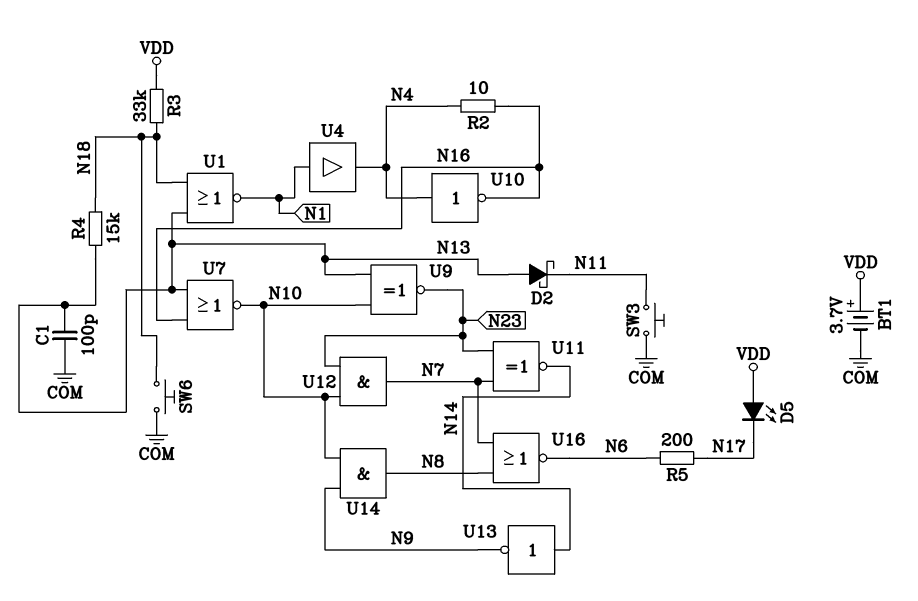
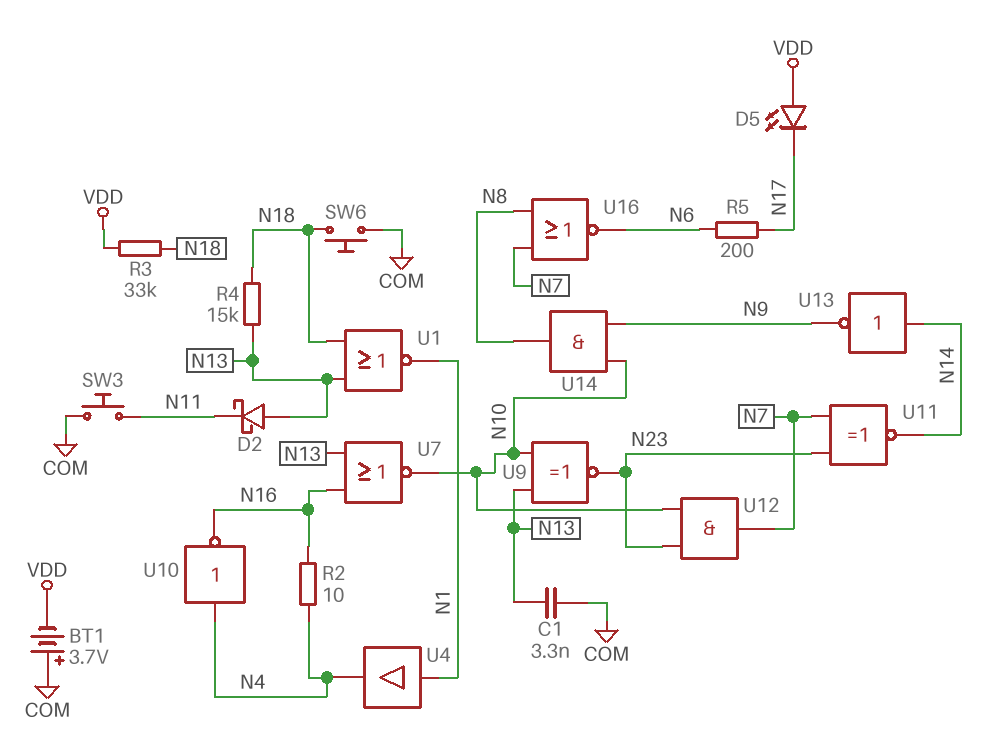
BT1: 3.7V (plus VDD, minus COM) -> 3.7V (plus COM, minus VDD)
C1: 100pF (COM, N13) -> 3.3nF (COM, N13)

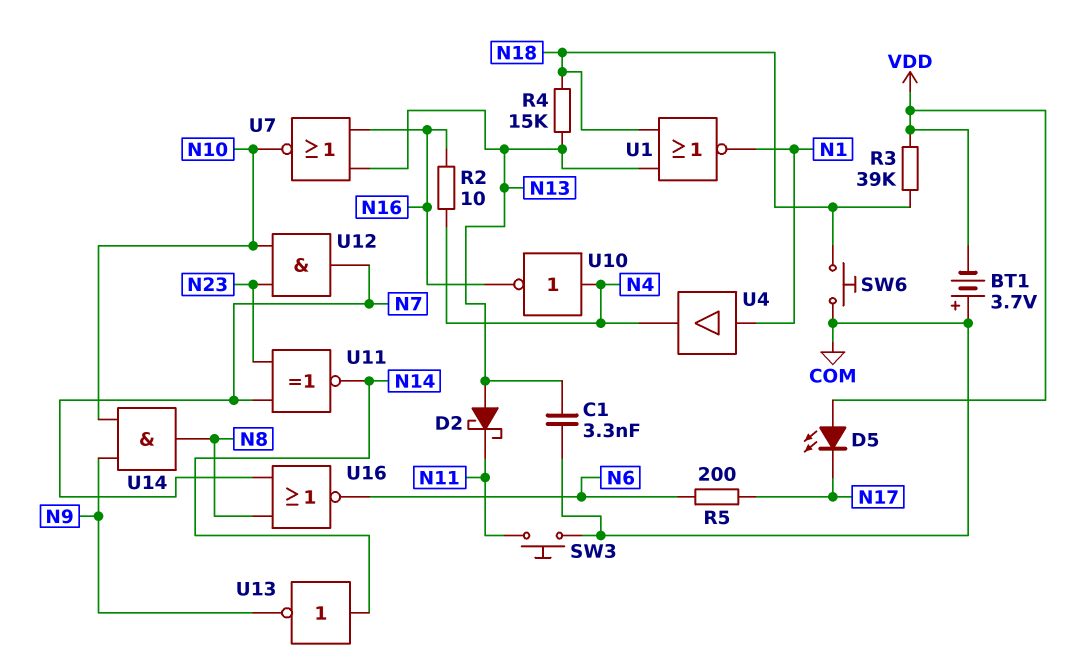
R3: 33k (N18, VDD) -> 39k (N18, VDD)
U9: XNOR (in N10, in N13, out N23) -> none

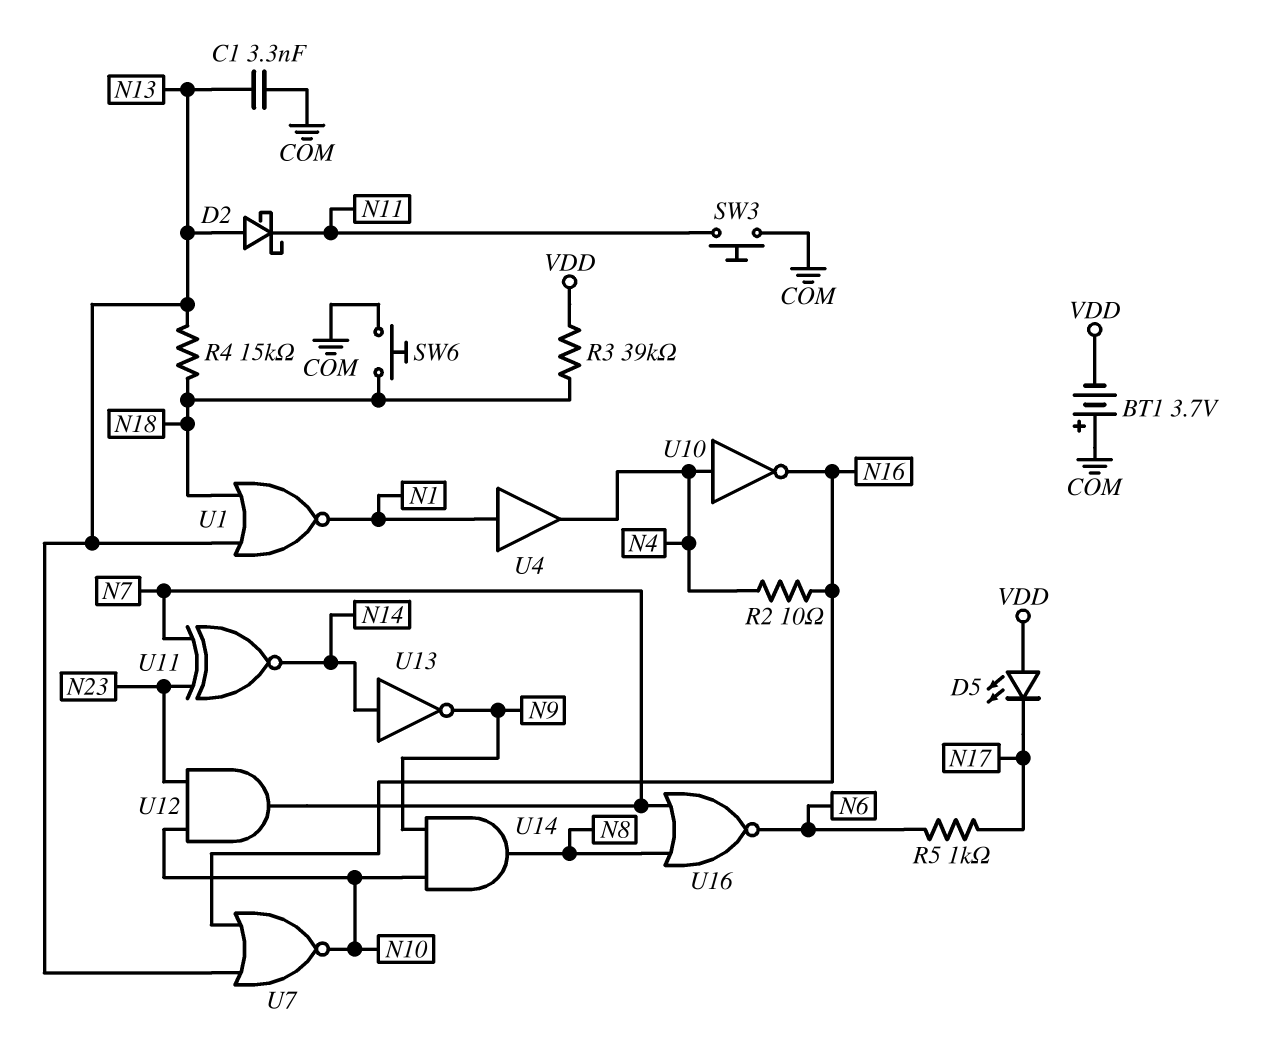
R5: 200 (N6, N17) -> 1k (N6, N17)

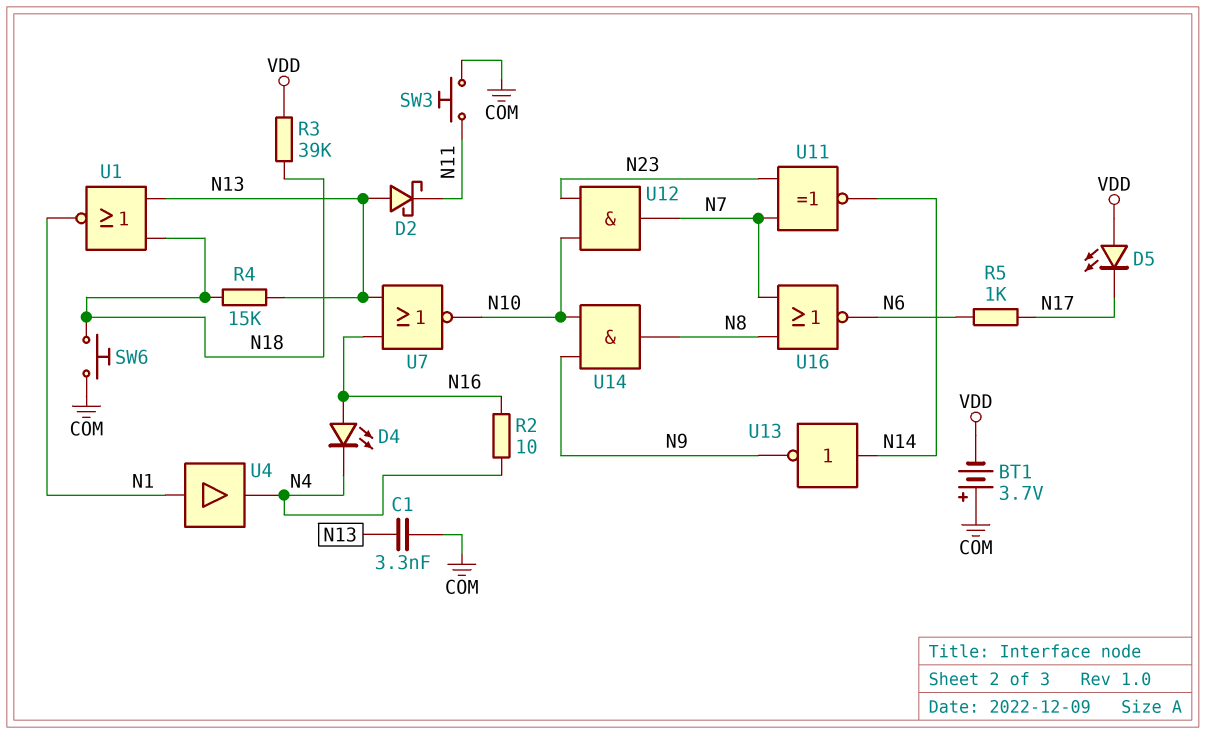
D4: none -> LED (A N16, K N4)
U10: NOT (in N4, out N16) -> none

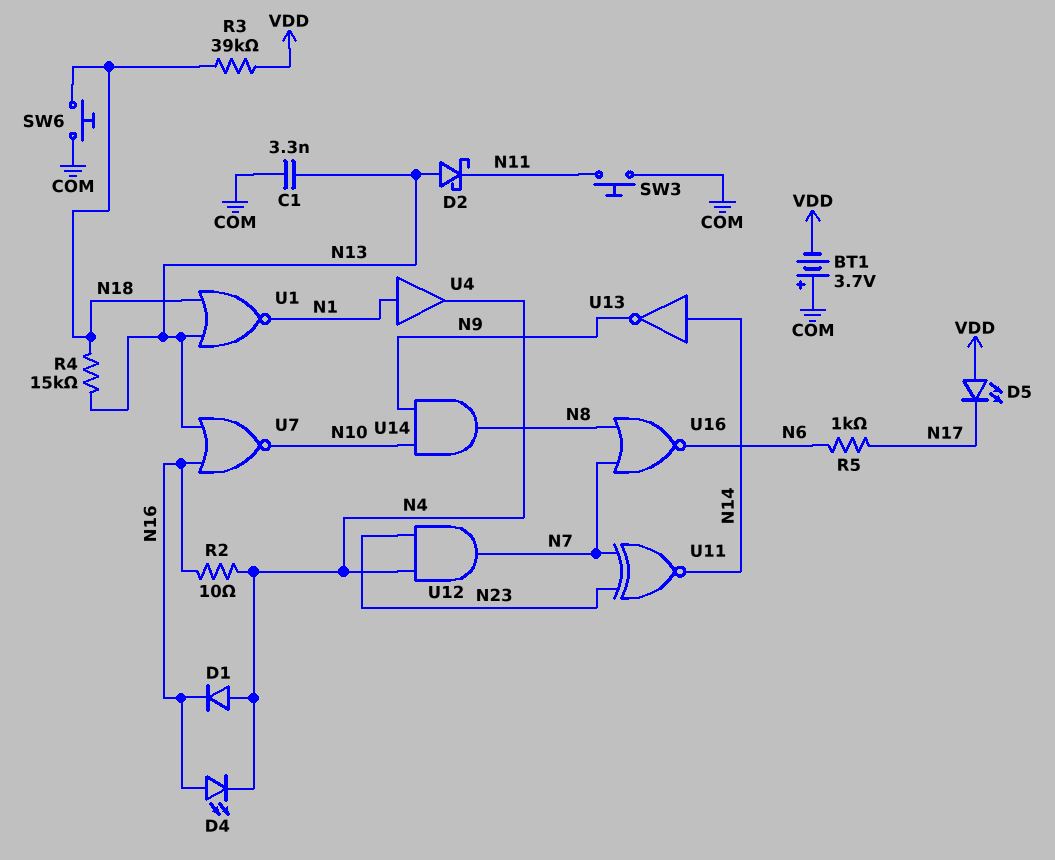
D1: none -> diode (A N4, K N16)
U12: AND (in N10, in N23, out N7) -> AND (in N4, in N23, out N7)

